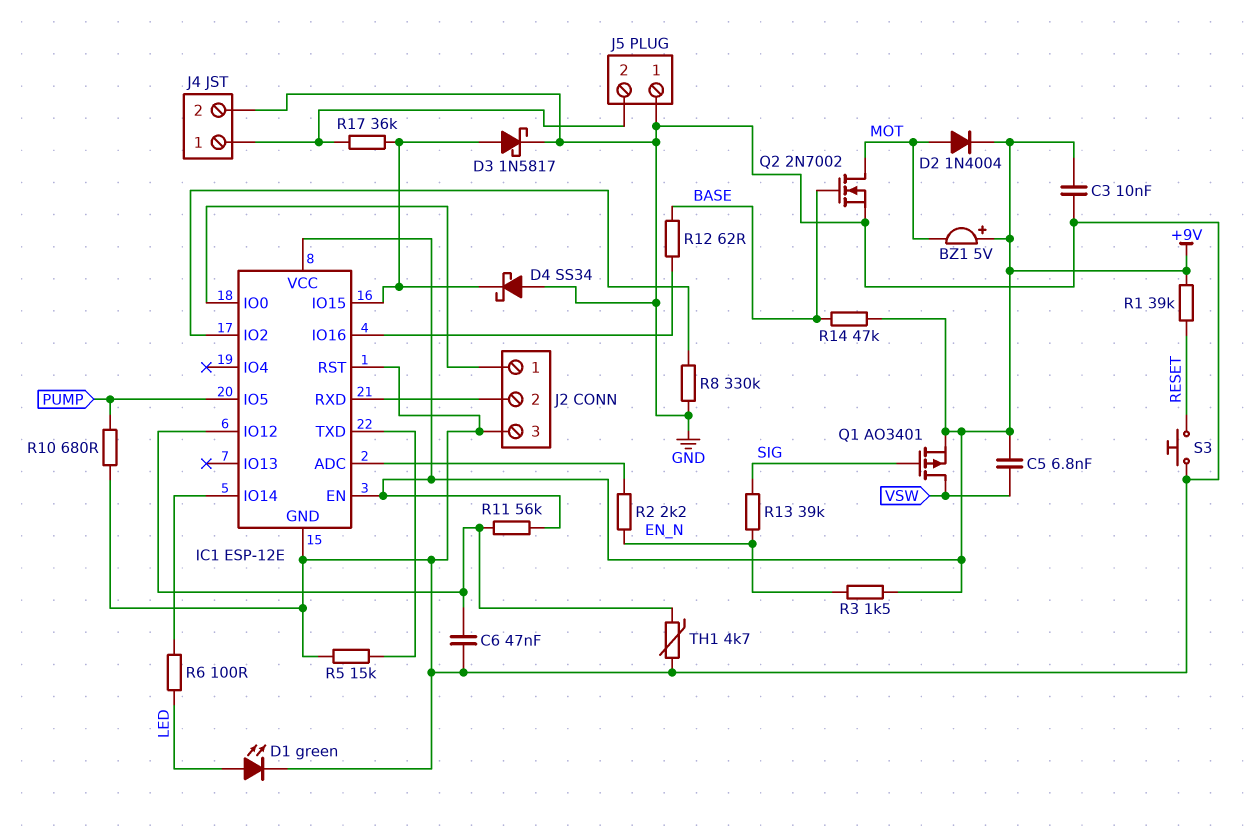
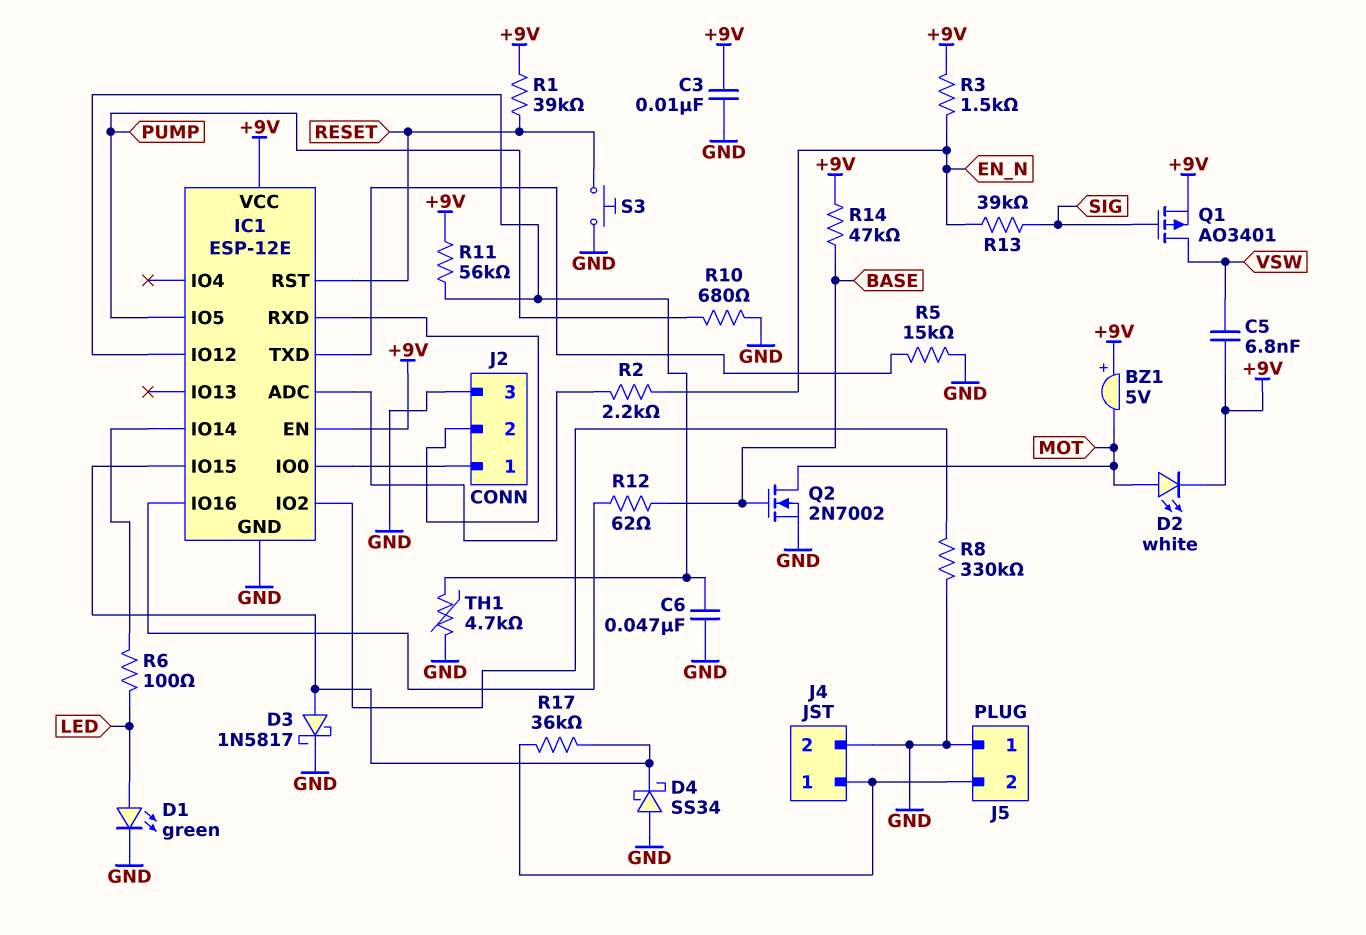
D2: diode 1N4004 (A MOT, K +9V) -> LED white (A MOT, K +9V)
IC1 pin RST: GND -> RESET

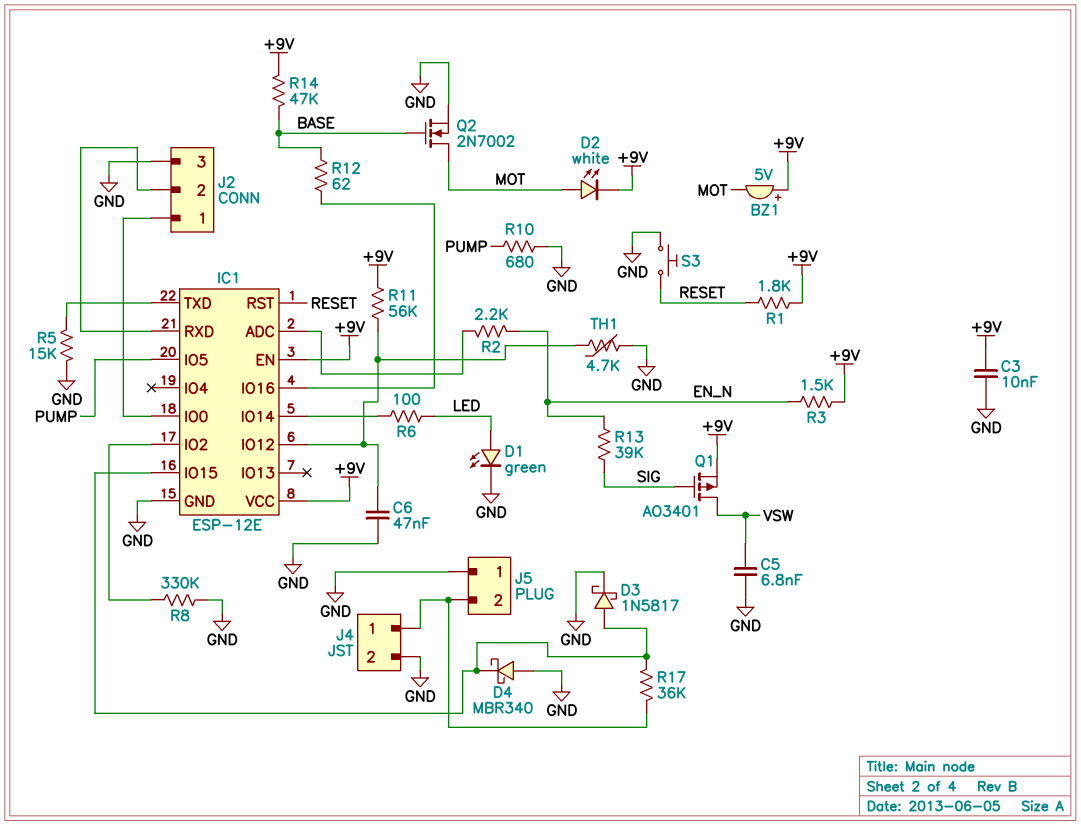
C5: 6.8nF (+9V, VSW) -> 6.8nF (GND, VSW)
D4: schottky SS34 (A GND, K IC1/IO15) -> schottky MBR340 (A GND, K IC1/IO15)
R1: 39k (+9V, RESET) -> 1.8k (+9V, RESET)

